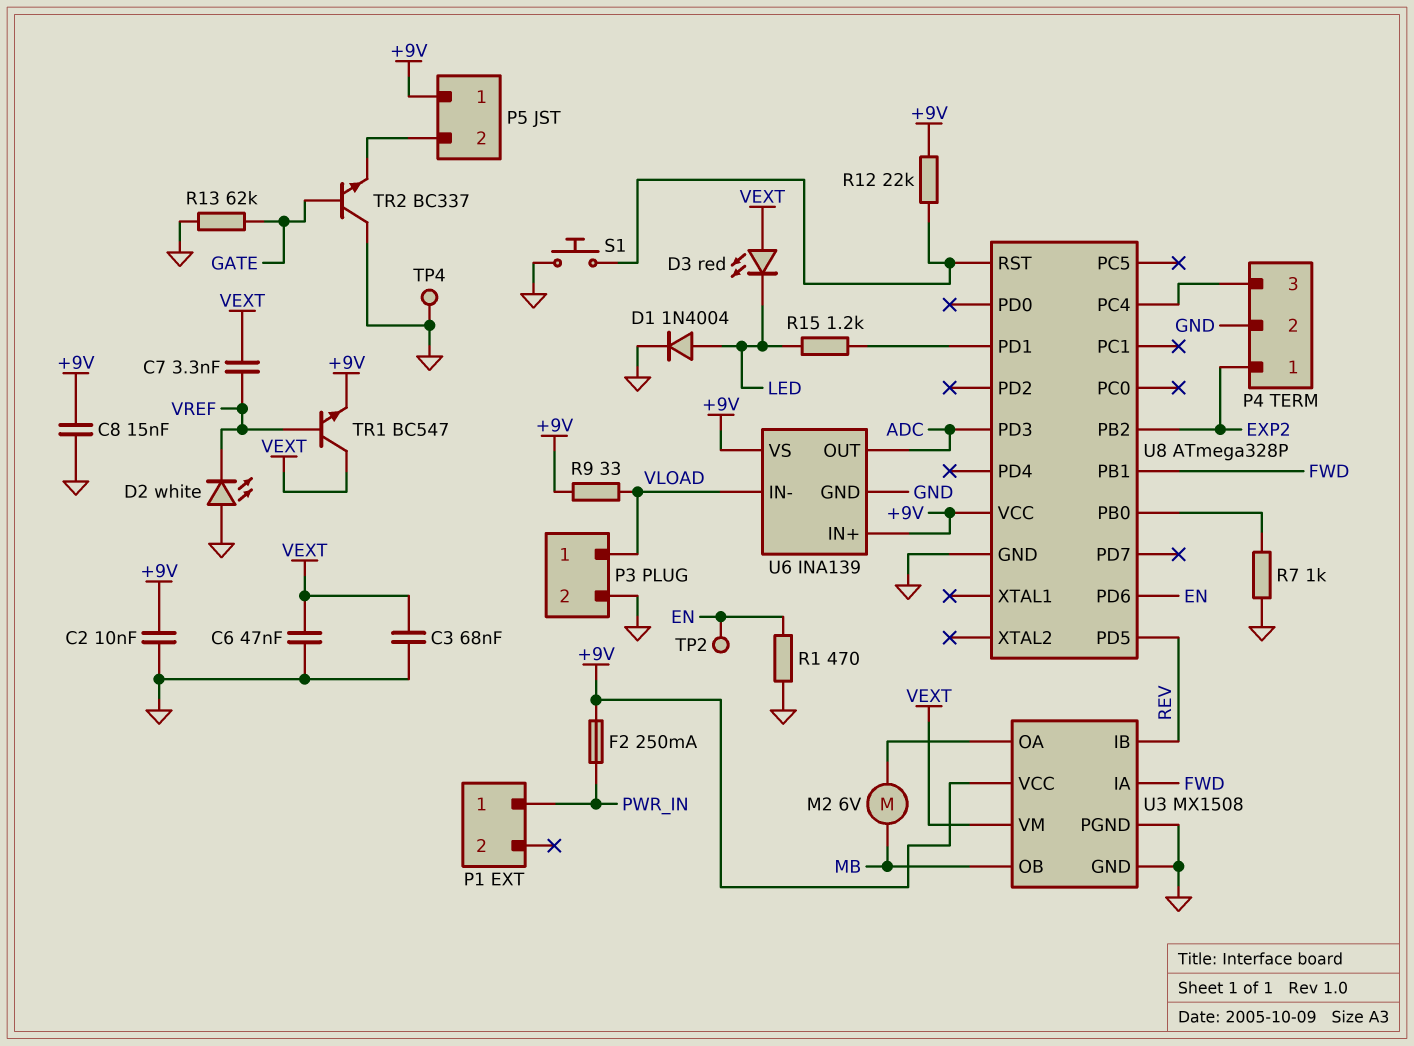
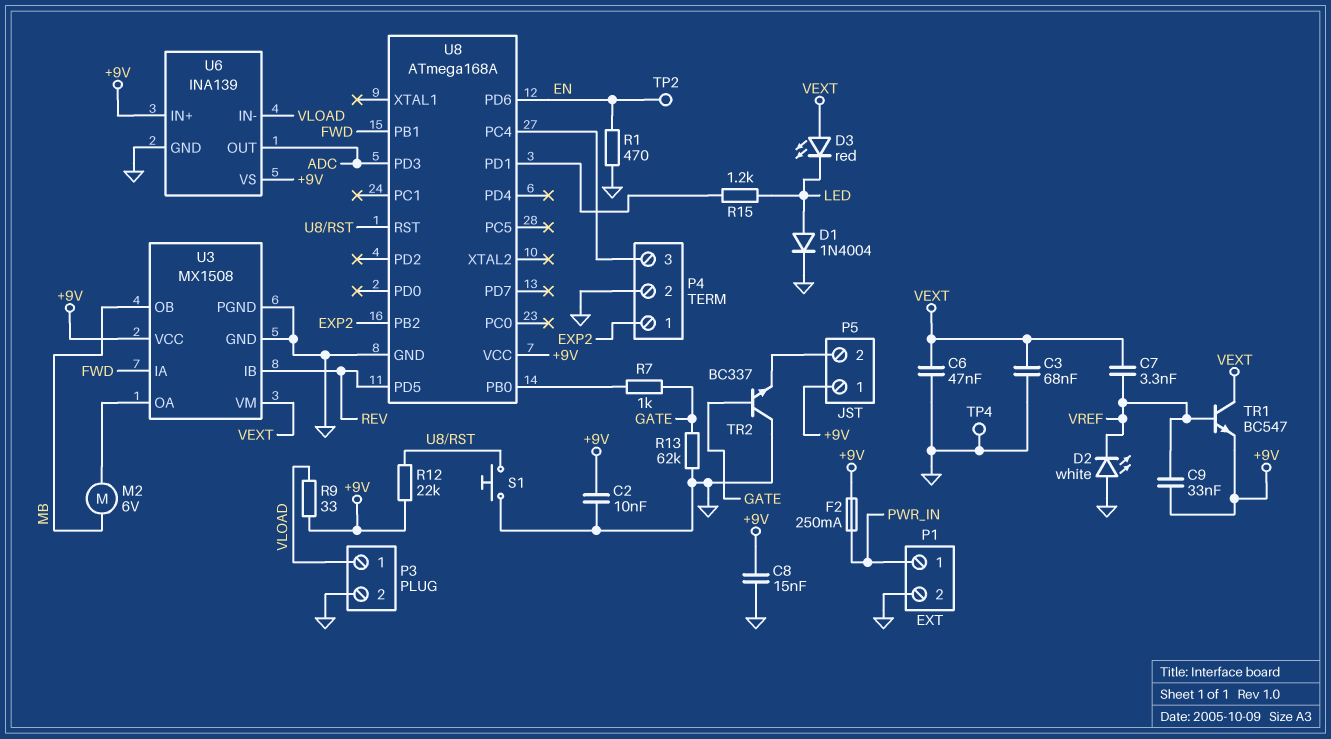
C9: none -> 33nF (+9V, VREF)
P1 pin 2: none -> GND
R7: 1k (GND, U8/PB0) -> 1k (GATE, U8/PB0)
U8: ATmega328P -> ATmega168A

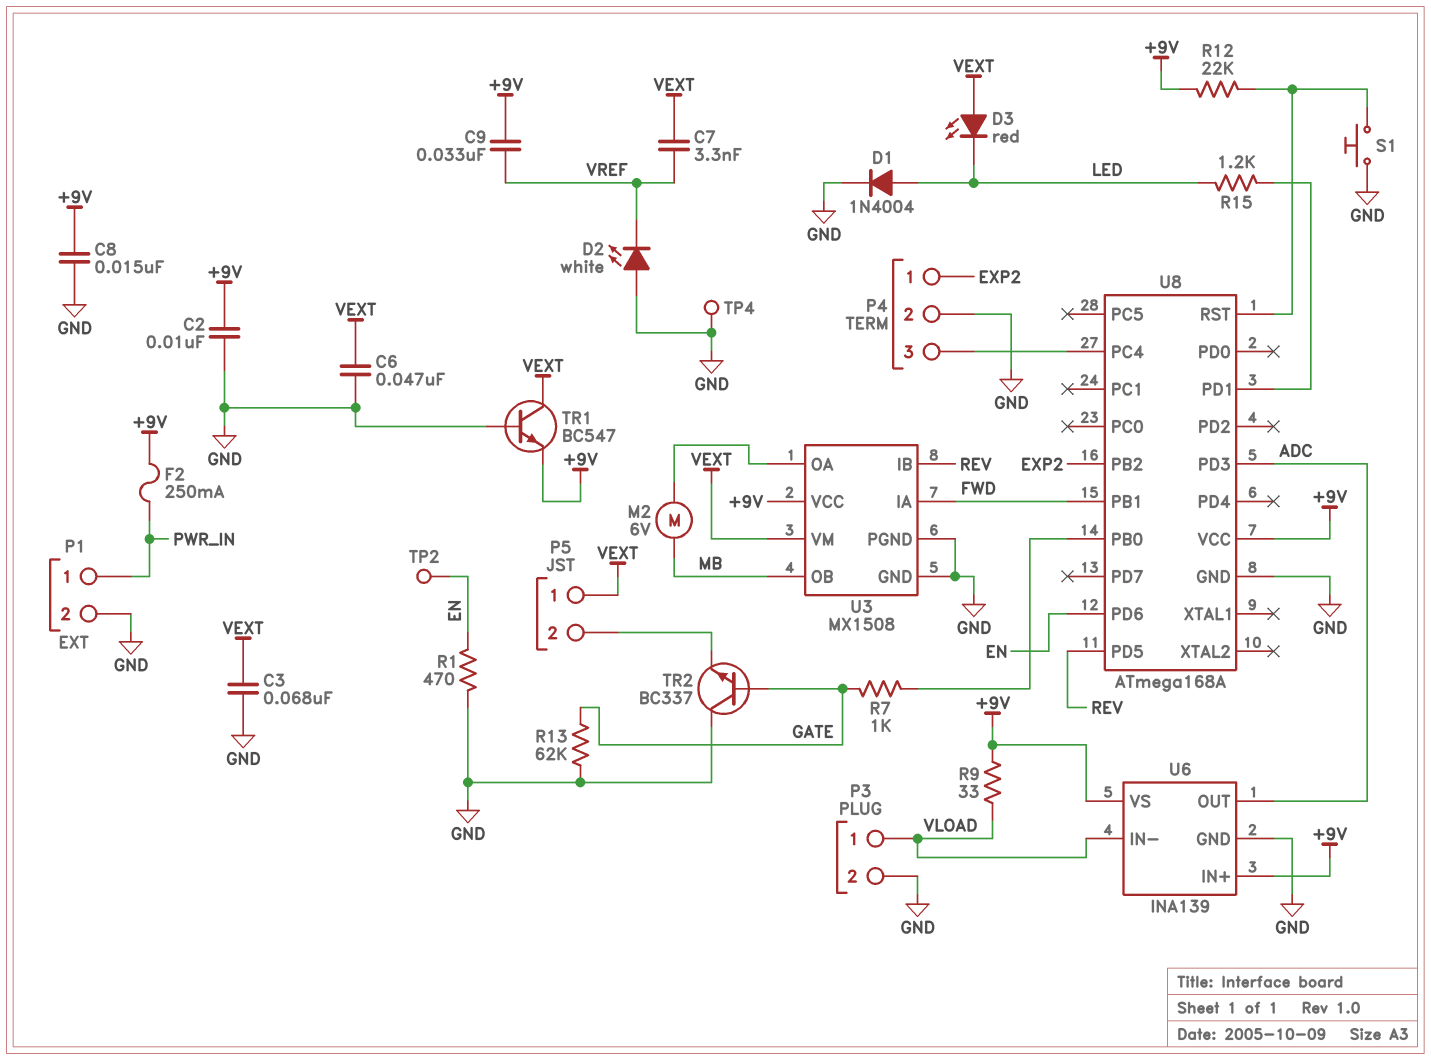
P5 pin 1: +9V -> VEXT
TR1: NPN BC547 (B VREF, C VEXT, E +9V) -> NPN BC547 (B GND, C VEXT, E +9V)

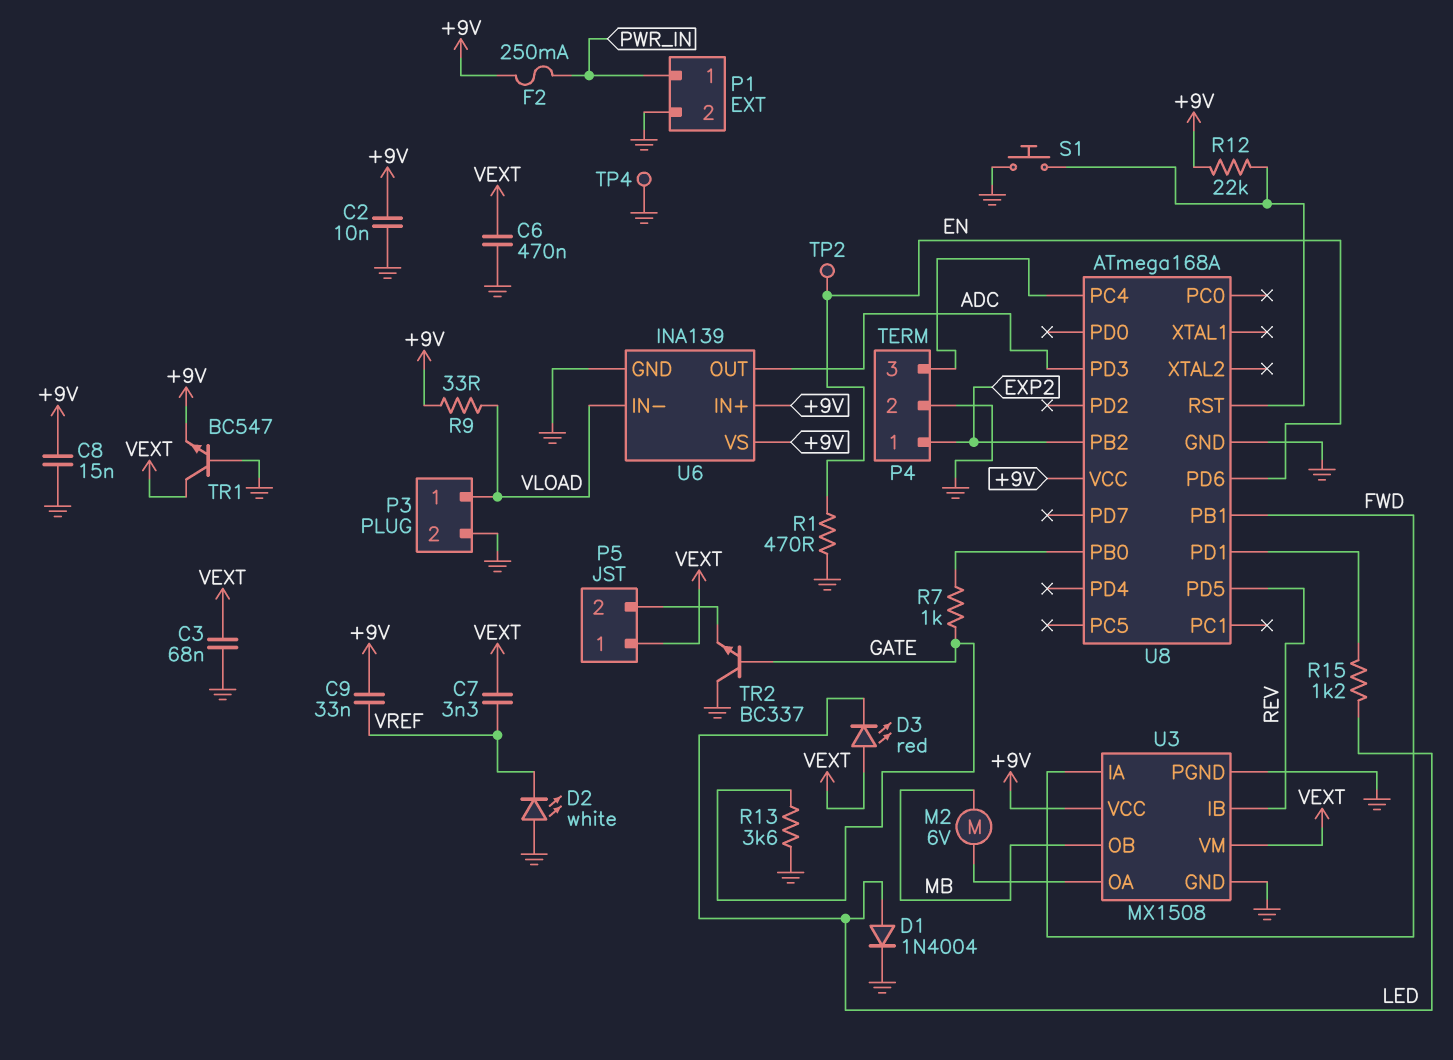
C6: 47nF (GND, VEXT) -> 470nF (GND, VEXT)
R13: 62k (GATE, GND) -> 3.6k (GATE, GND)

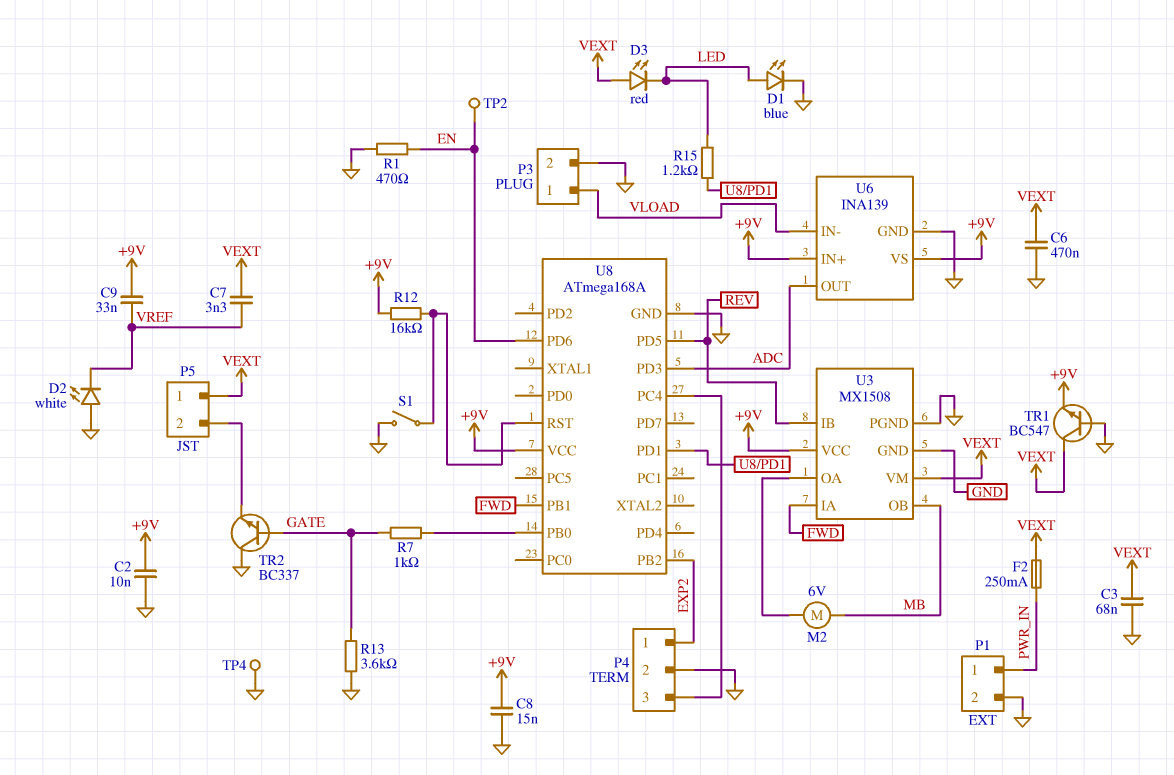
D1: diode 1N4004 (A LED, K GND) -> LED blue (A LED, K GND)
F2: 250mA (+9V, PWR_IN) -> 250mA (PWR_IN, VEXT)
R9: 33 (+9V, VLOAD) -> none
R12: 22k (+9V, U8/RST) -> 16k (+9V, U8/RST)
S1: button (GND, U8/RST) -> switch (GND, U8/RST)

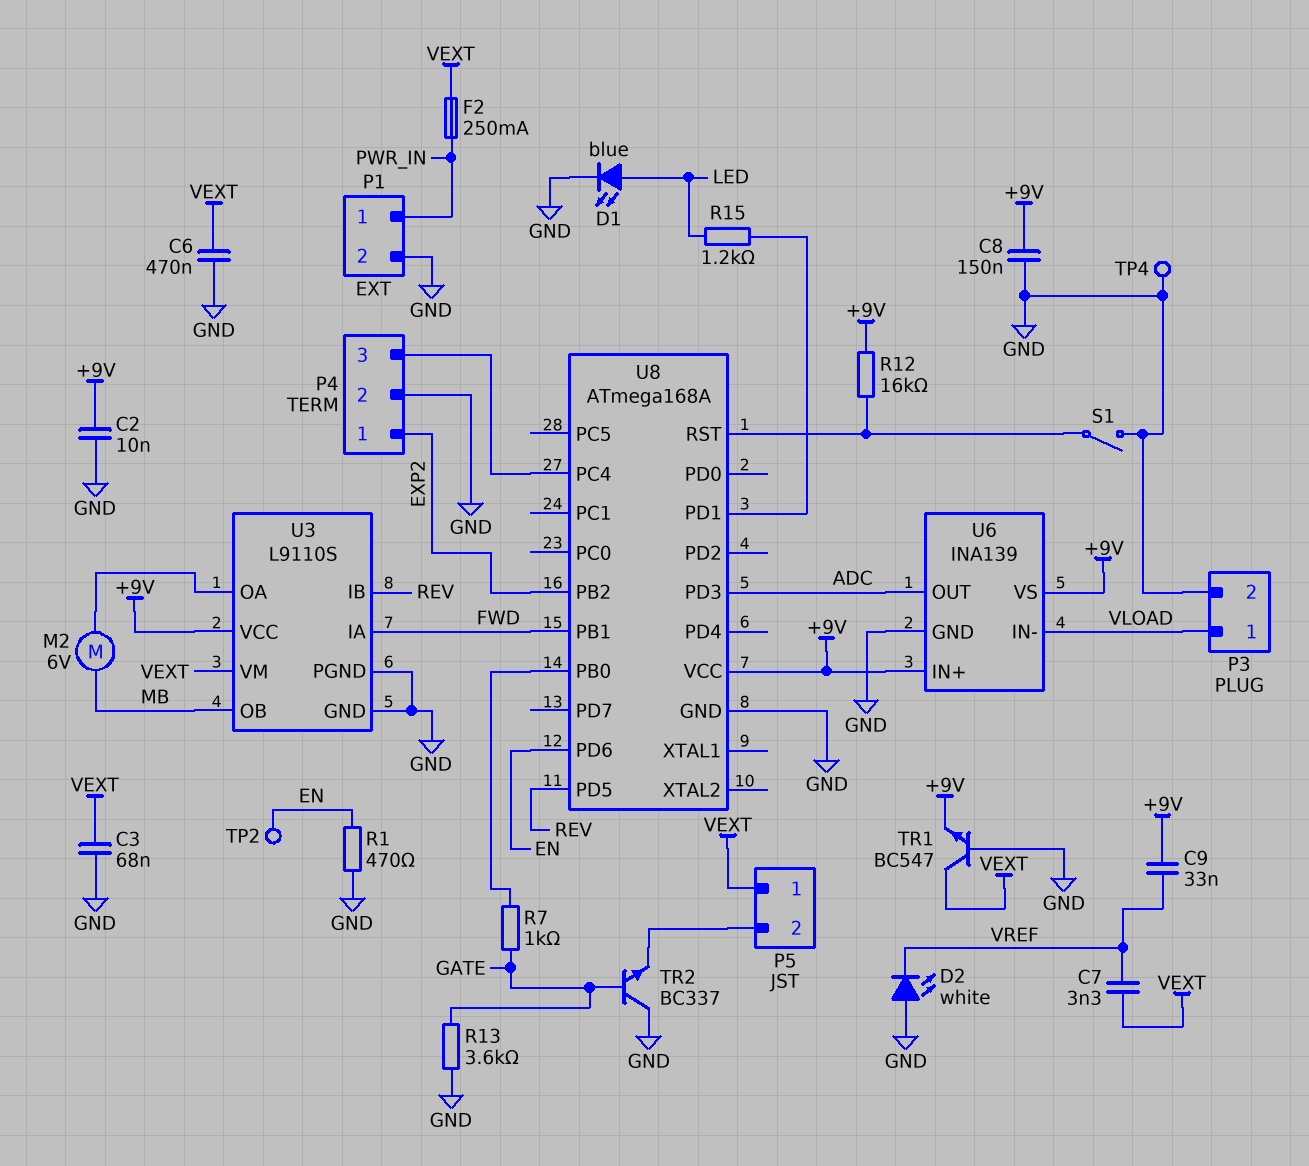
C8: 15nF (+9V, GND) -> 150nF (+9V, GND)
D3: LED red (A VEXT, K LED) -> none
U3: MX1508 -> L9110S

